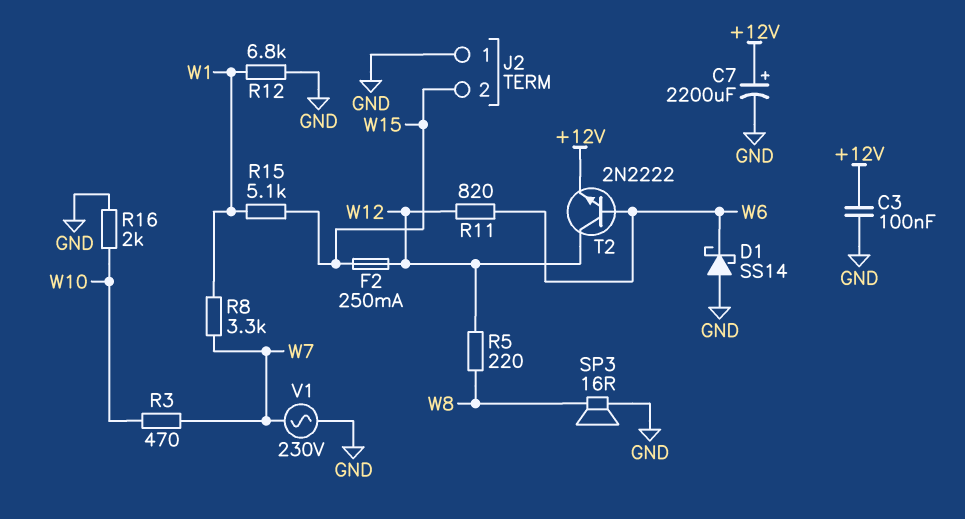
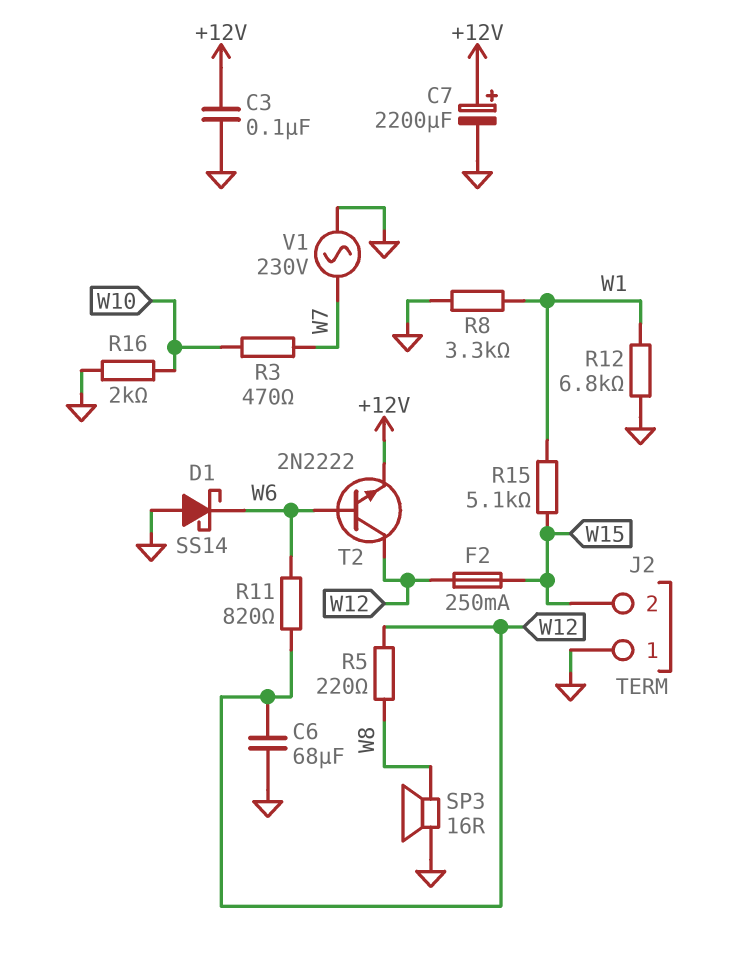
C6: none -> 68uF (GND, W12)
R8: 3.3k (W1, W7) -> 3.3k (GND, W1)

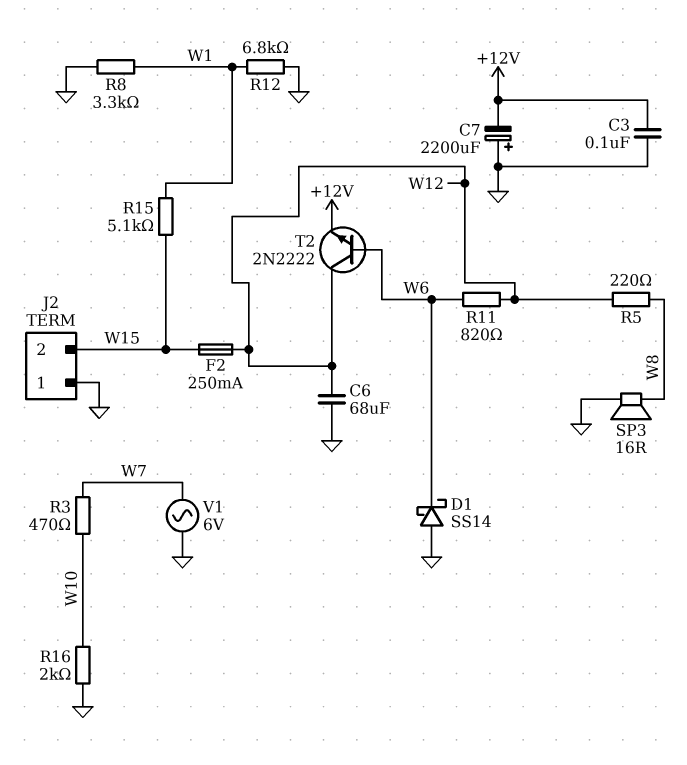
C7: 2200uF (plus +12V, minus GND) -> 2200uF (plus GND, minus +12V)
V1: AC 230V (GND, W7) -> AC 6V (GND, W7)

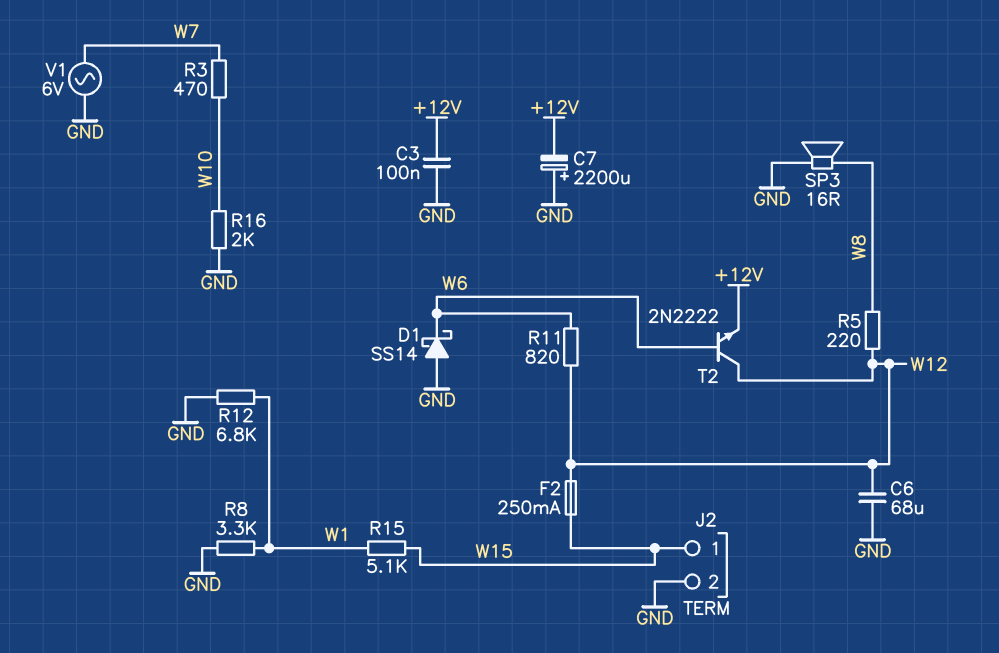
J2 pin 1: GND -> W15
J2 pin 2: W15 -> GND

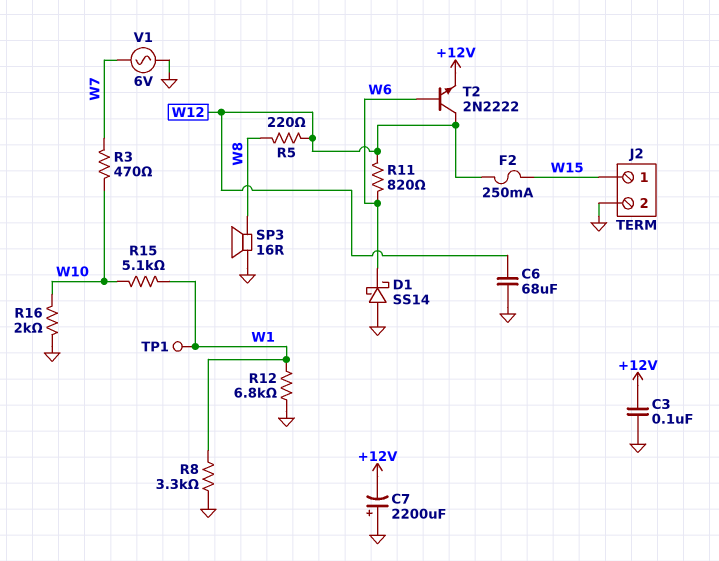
R15: 5.1k (W1, W15) -> 5.1k (W1, W10)
TP1: none -> test point (W1)

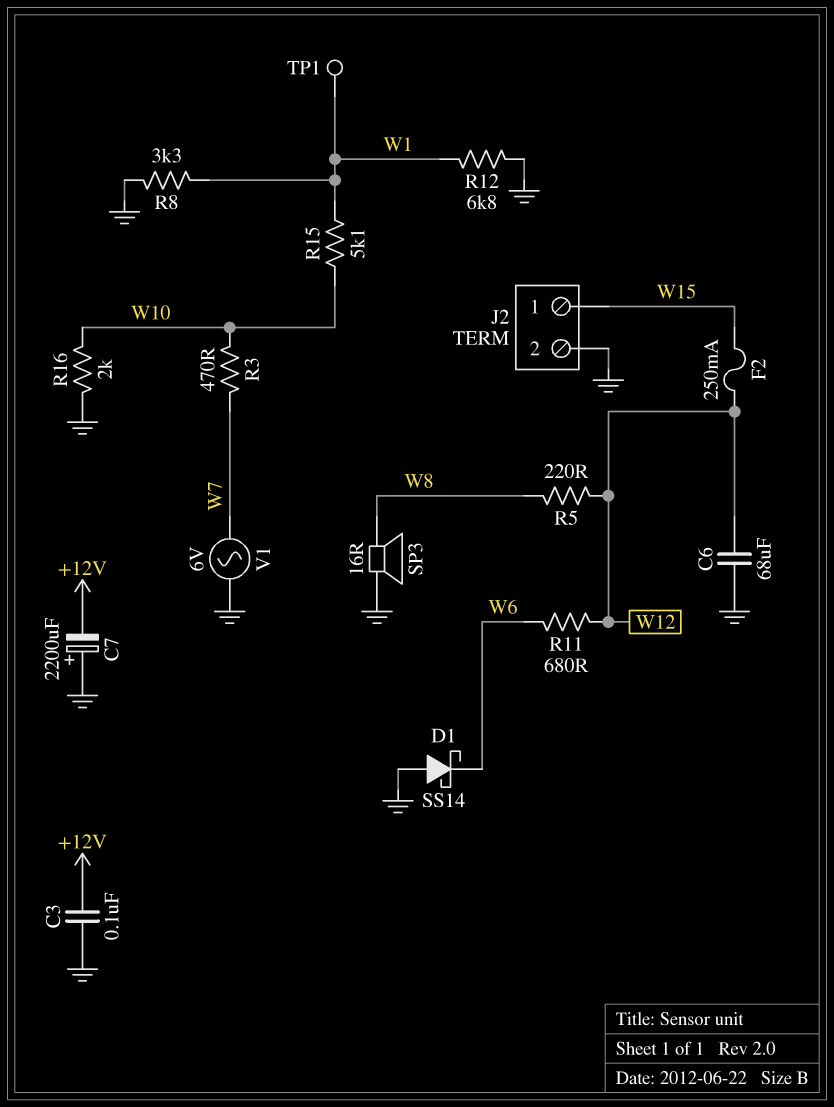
R11: 820 (W6, W12) -> 680 (W6, W12)
T2: NPN 2N2222 (B W6, C W12, E +12V) -> none

